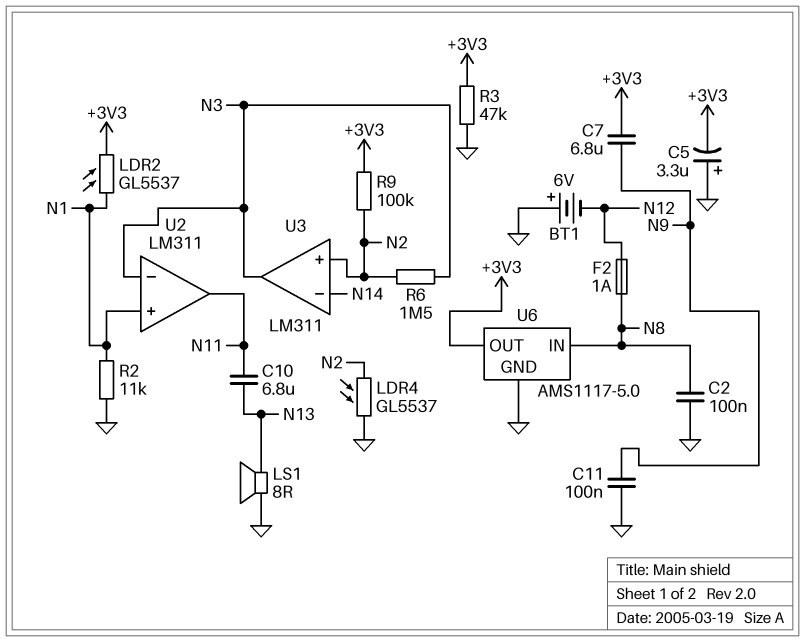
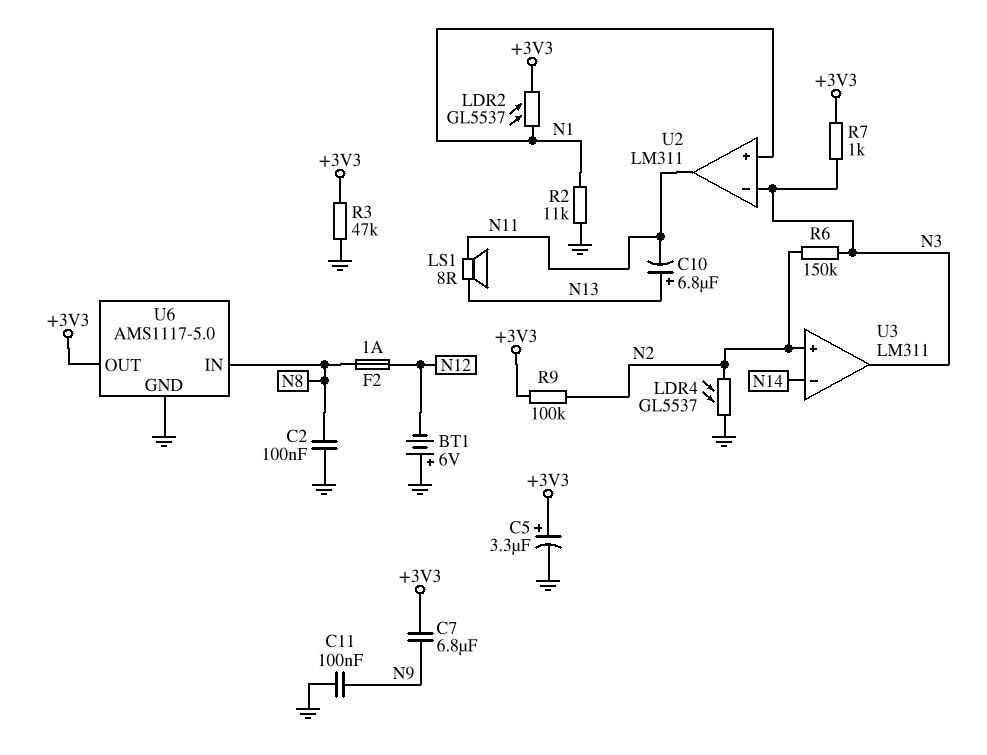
C5: 3.3uF (plus GND, minus +3V3) -> 3.3uF (plus +3V3, minus GND)
C10: 6.8uF (N11, N13) -> 6.8uF (plus N13, minus N11)
LS1: speaker 8R (GND, N13) -> speaker 8R (N11, N13)
R6: 1.5M (N2, N3) -> 150k (N2, N3)
R7: none -> 1k (+3V3, N3)

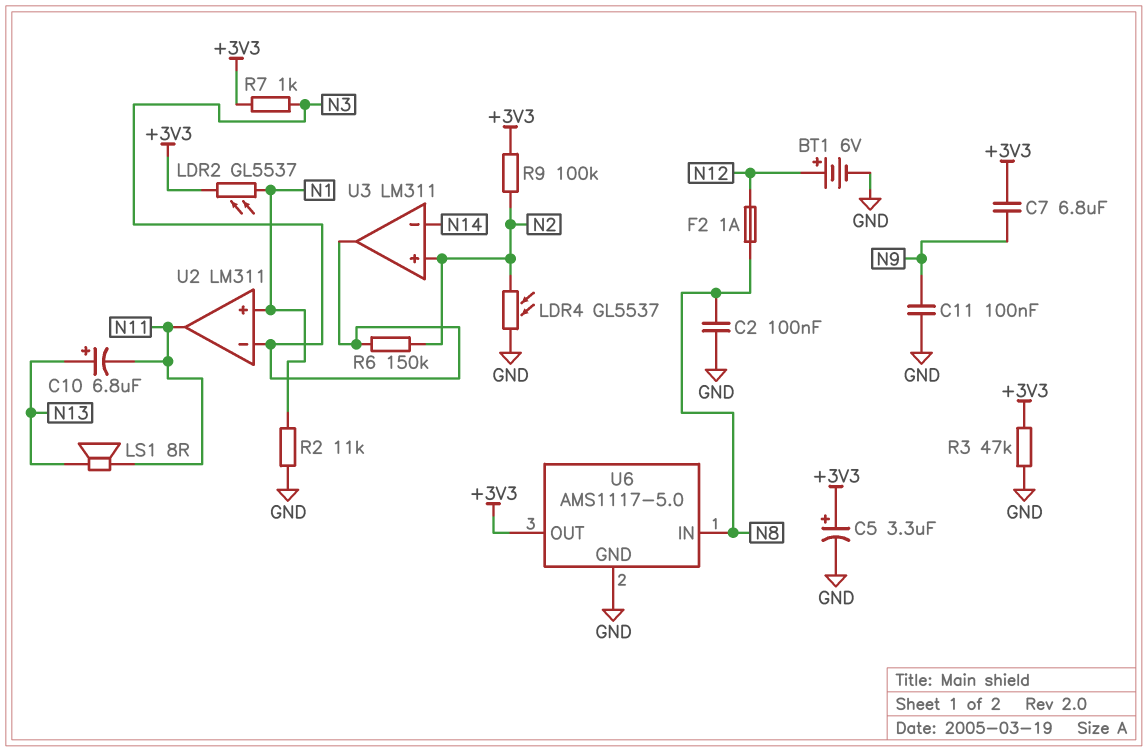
BT1: 6V (plus GND, minus N12) -> 6V (plus N12, minus GND)

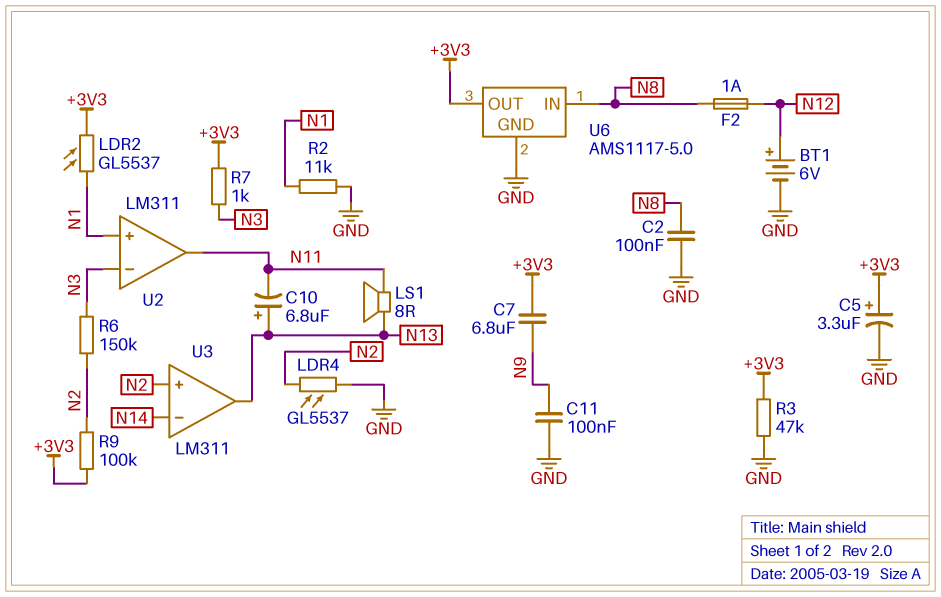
U3 pin out: N3 -> N13

